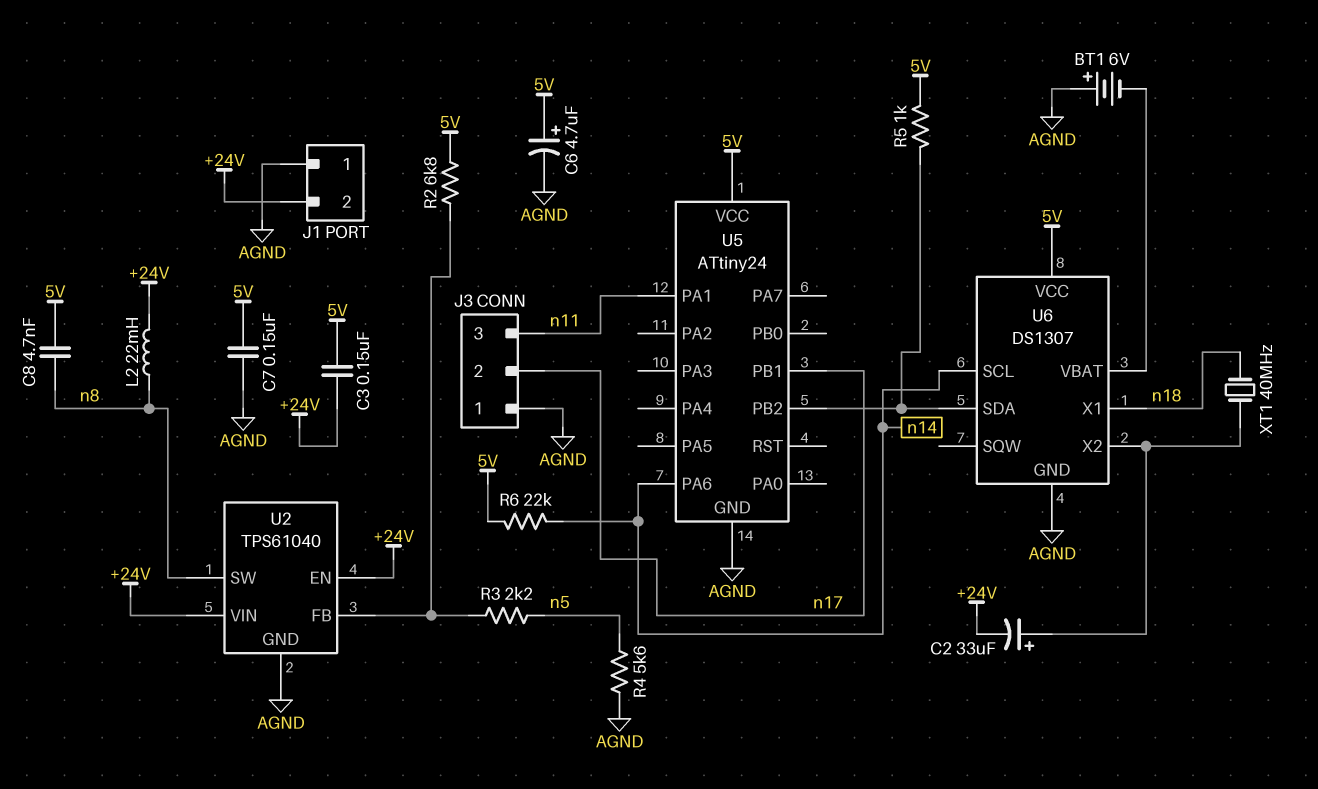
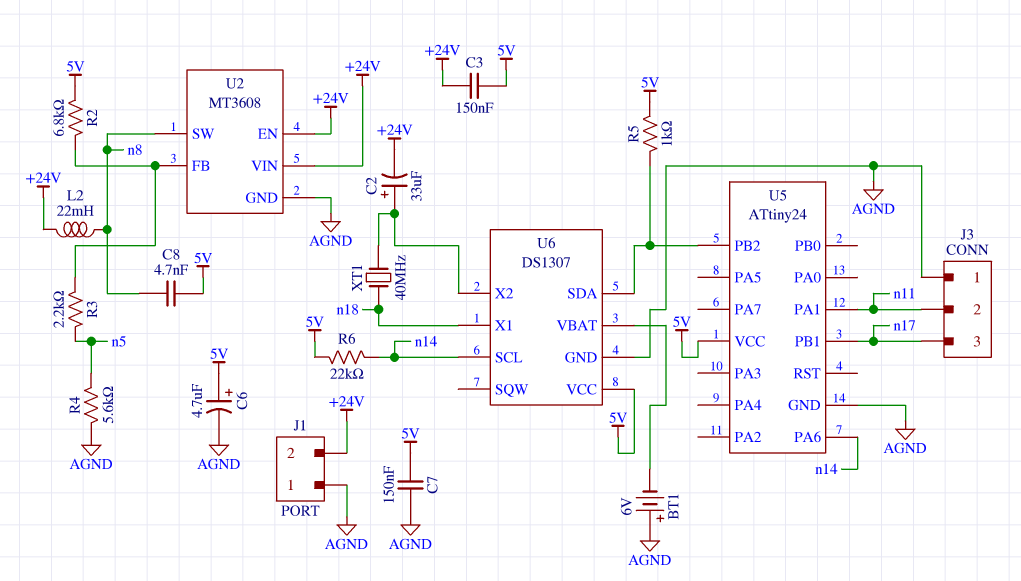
J3 pin 2: n17 -> n11
J3 pin 3: n11 -> n17
U2: TPS61040 -> MT3608

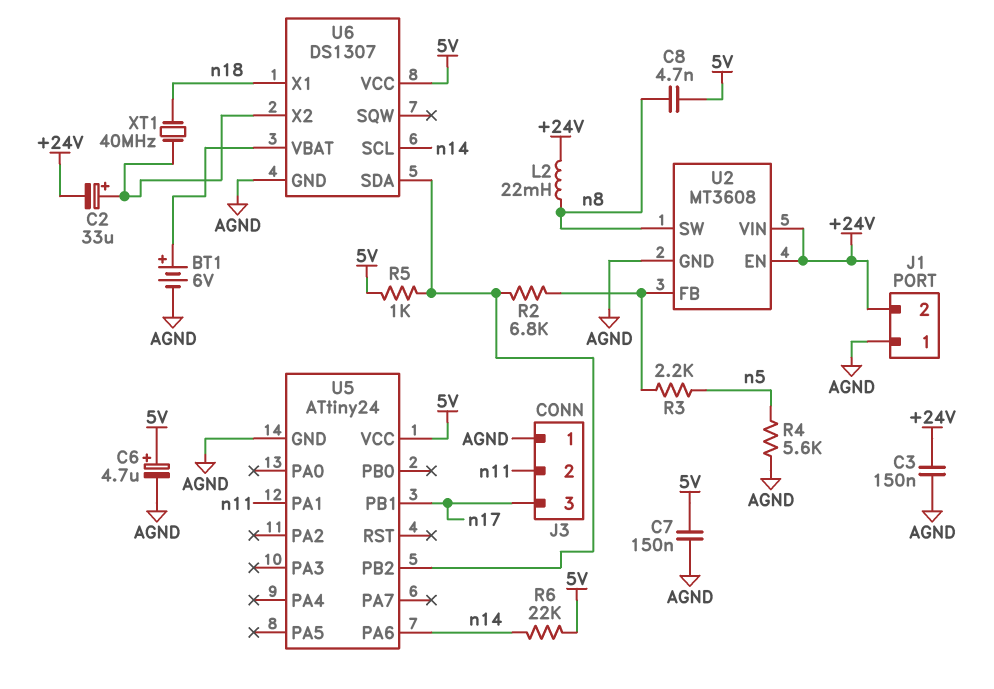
BT1: 6V (plus AGND, minus U6/VBAT) -> 6V (plus U6/VBAT, minus AGND)
C3: 150nF (+24V, 5V) -> 150nF (+24V, AGND)
R2: 6.8k (5V, U2/FB) -> 6.8k (U2/FB, U5/PB2)

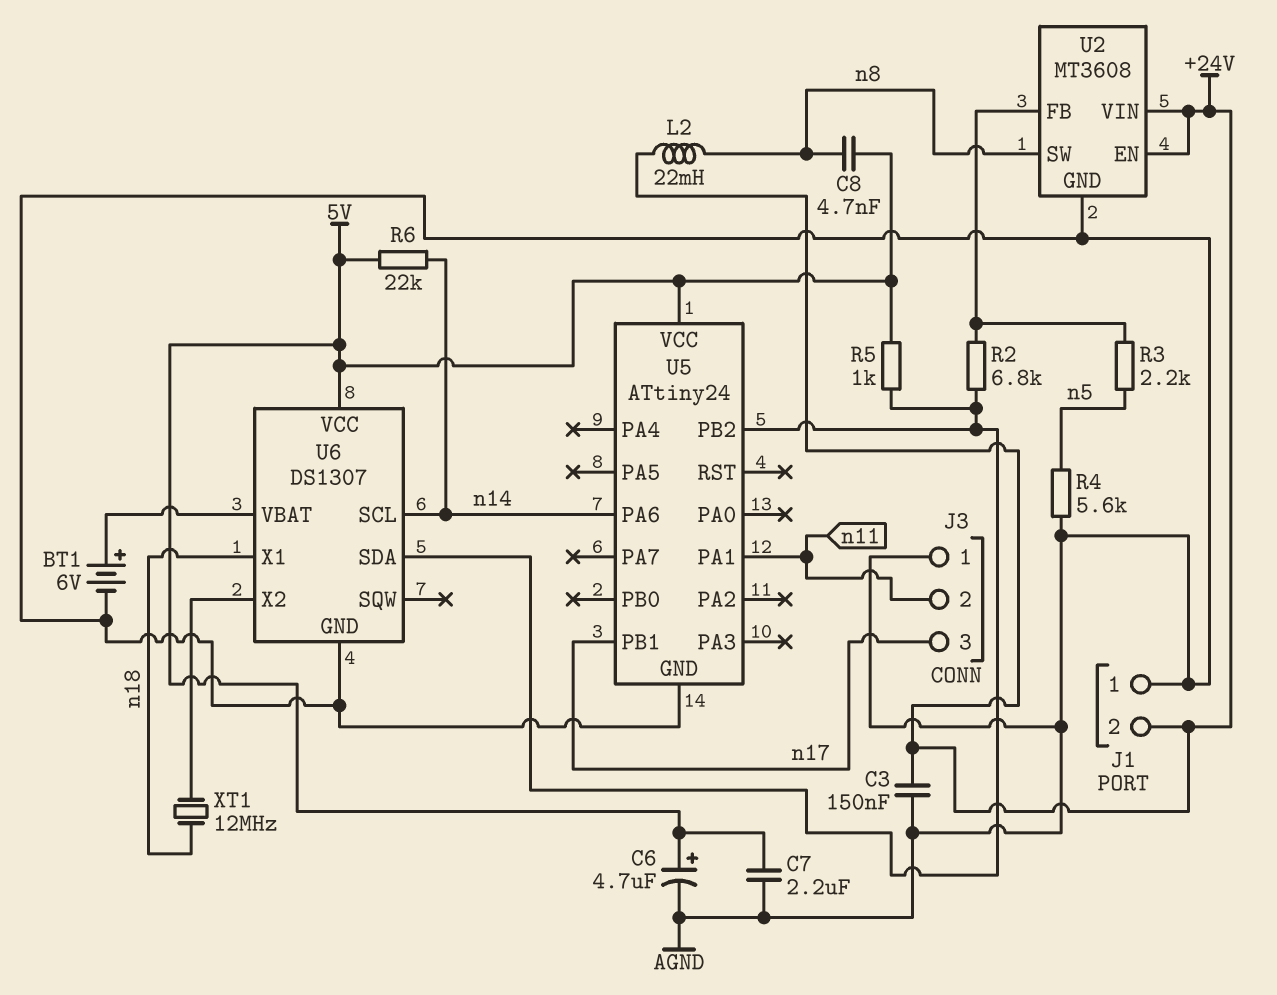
C2: 33uF (plus U6/X2, minus +24V) -> none
C7: 150nF (5V, AGND) -> 2.2uF (5V, AGND)
XT1: 40MHz (U6/X2, n18) -> 12MHz (U6/X2, n18)

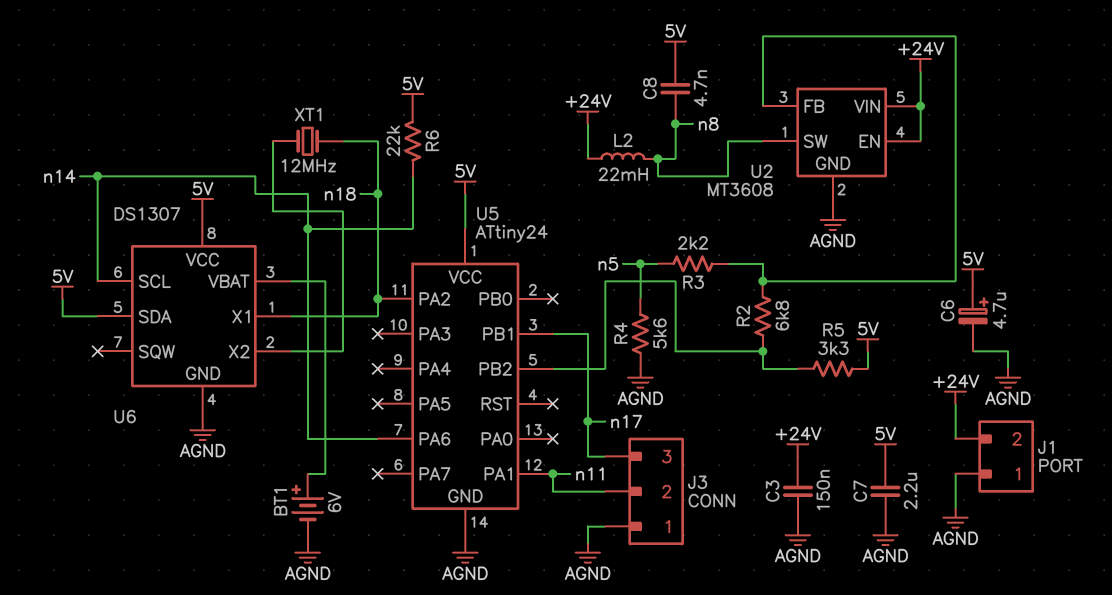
R5: 1k (5V, U5/PB2) -> 3.3k (5V, U5/PB2)
U5 pin PA2: none -> n18
U6 pin SDA: U5/PB2 -> 5V

